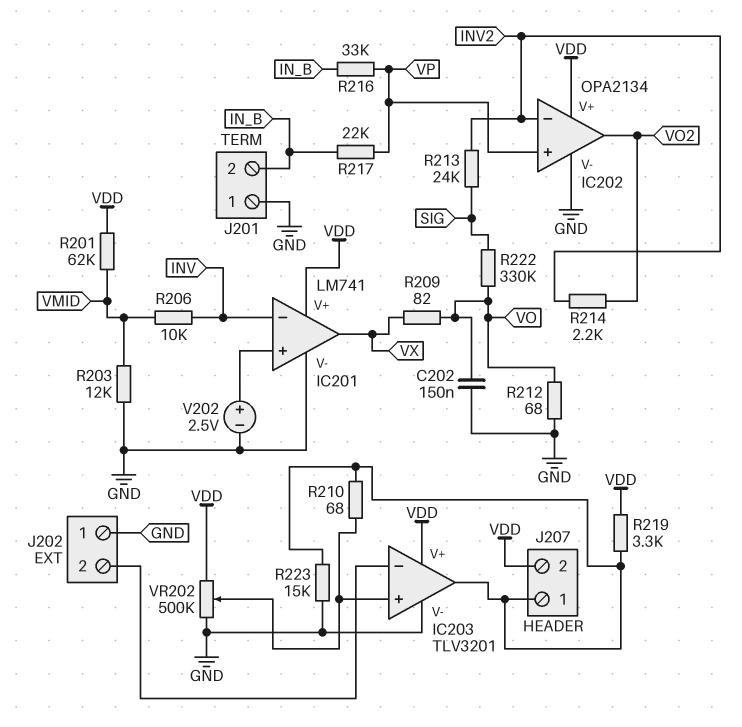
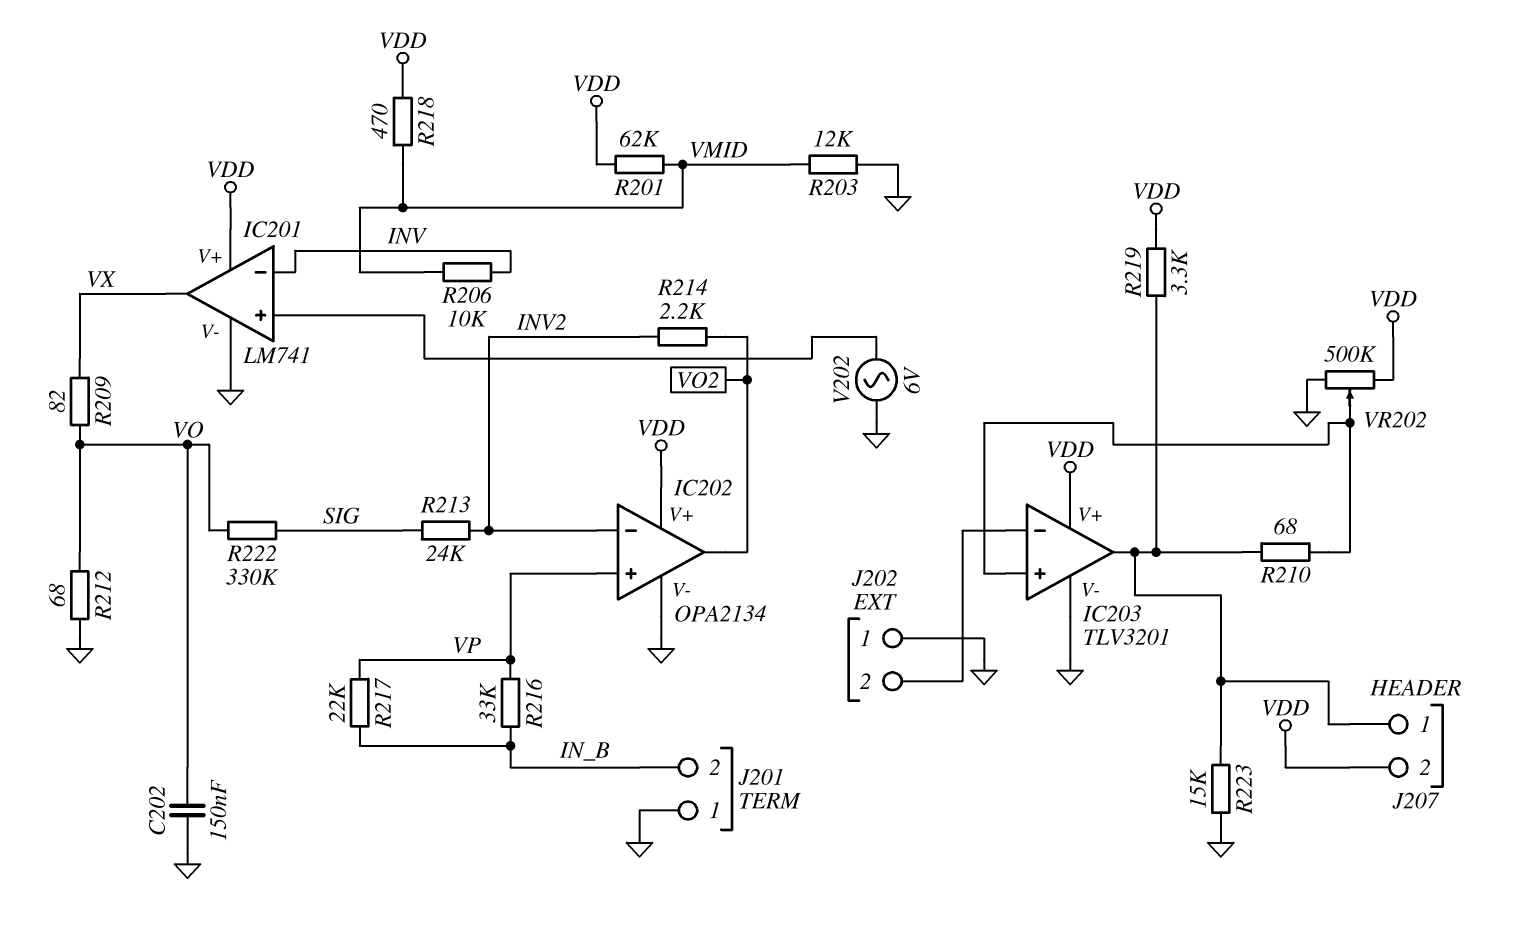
R218: none -> 470 (VDD, VMID)
V202: 2.5V (plus IC201/in+, minus GND) -> AC 6V (GND, IC201/in+)

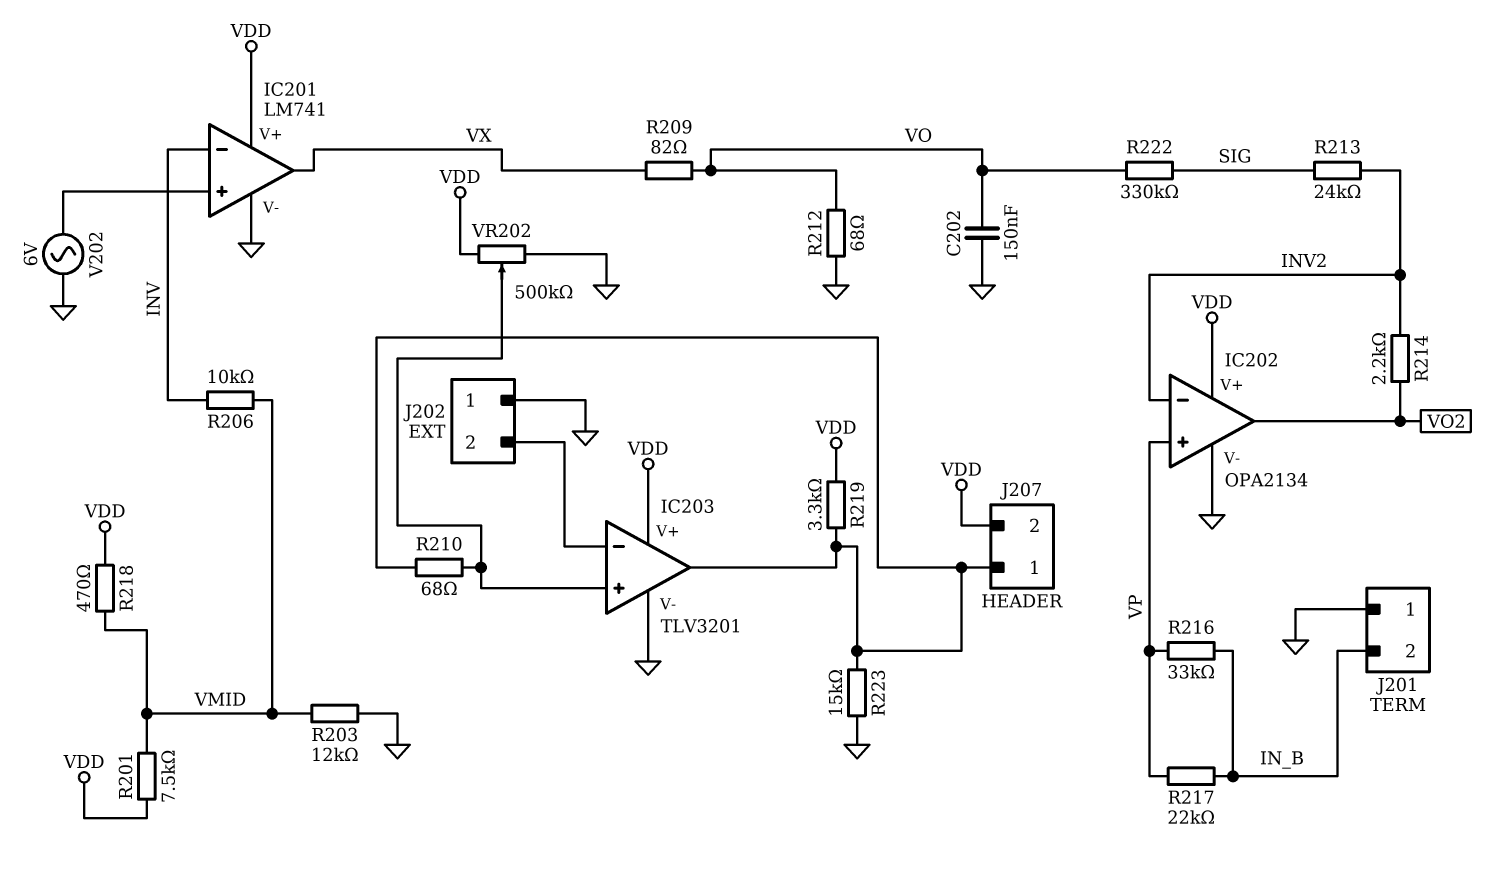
R201: 62k (VDD, VMID) -> 7.5k (VDD, VMID)

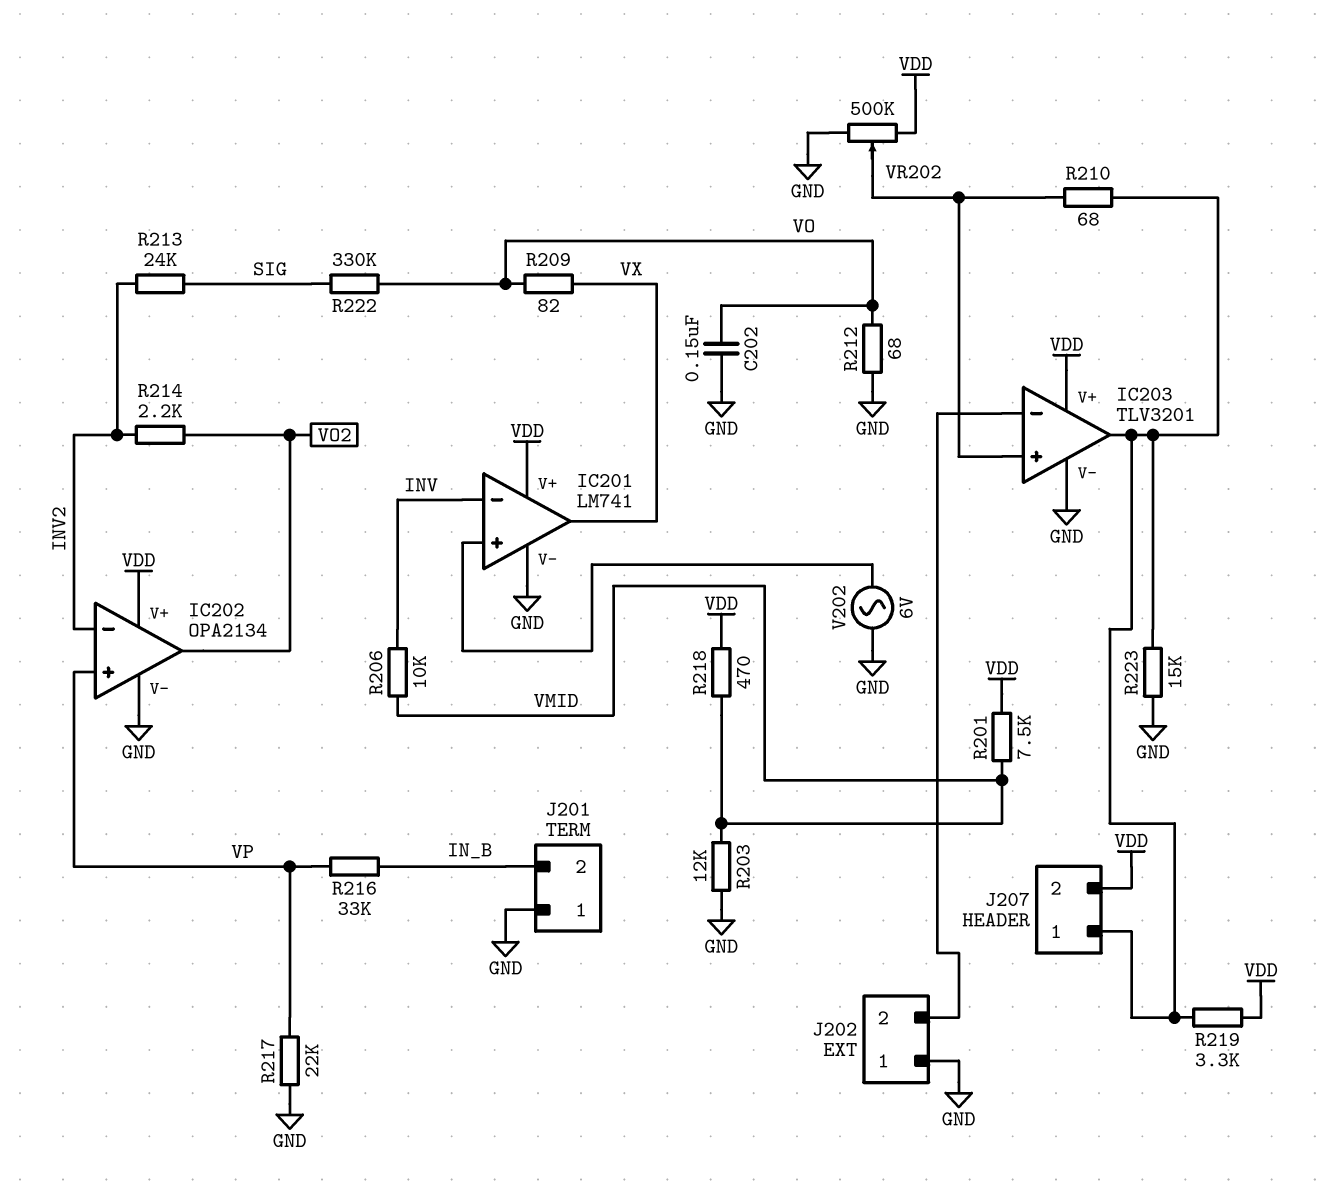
R217: 22k (IN_B, VP) -> 22k (GND, VP)

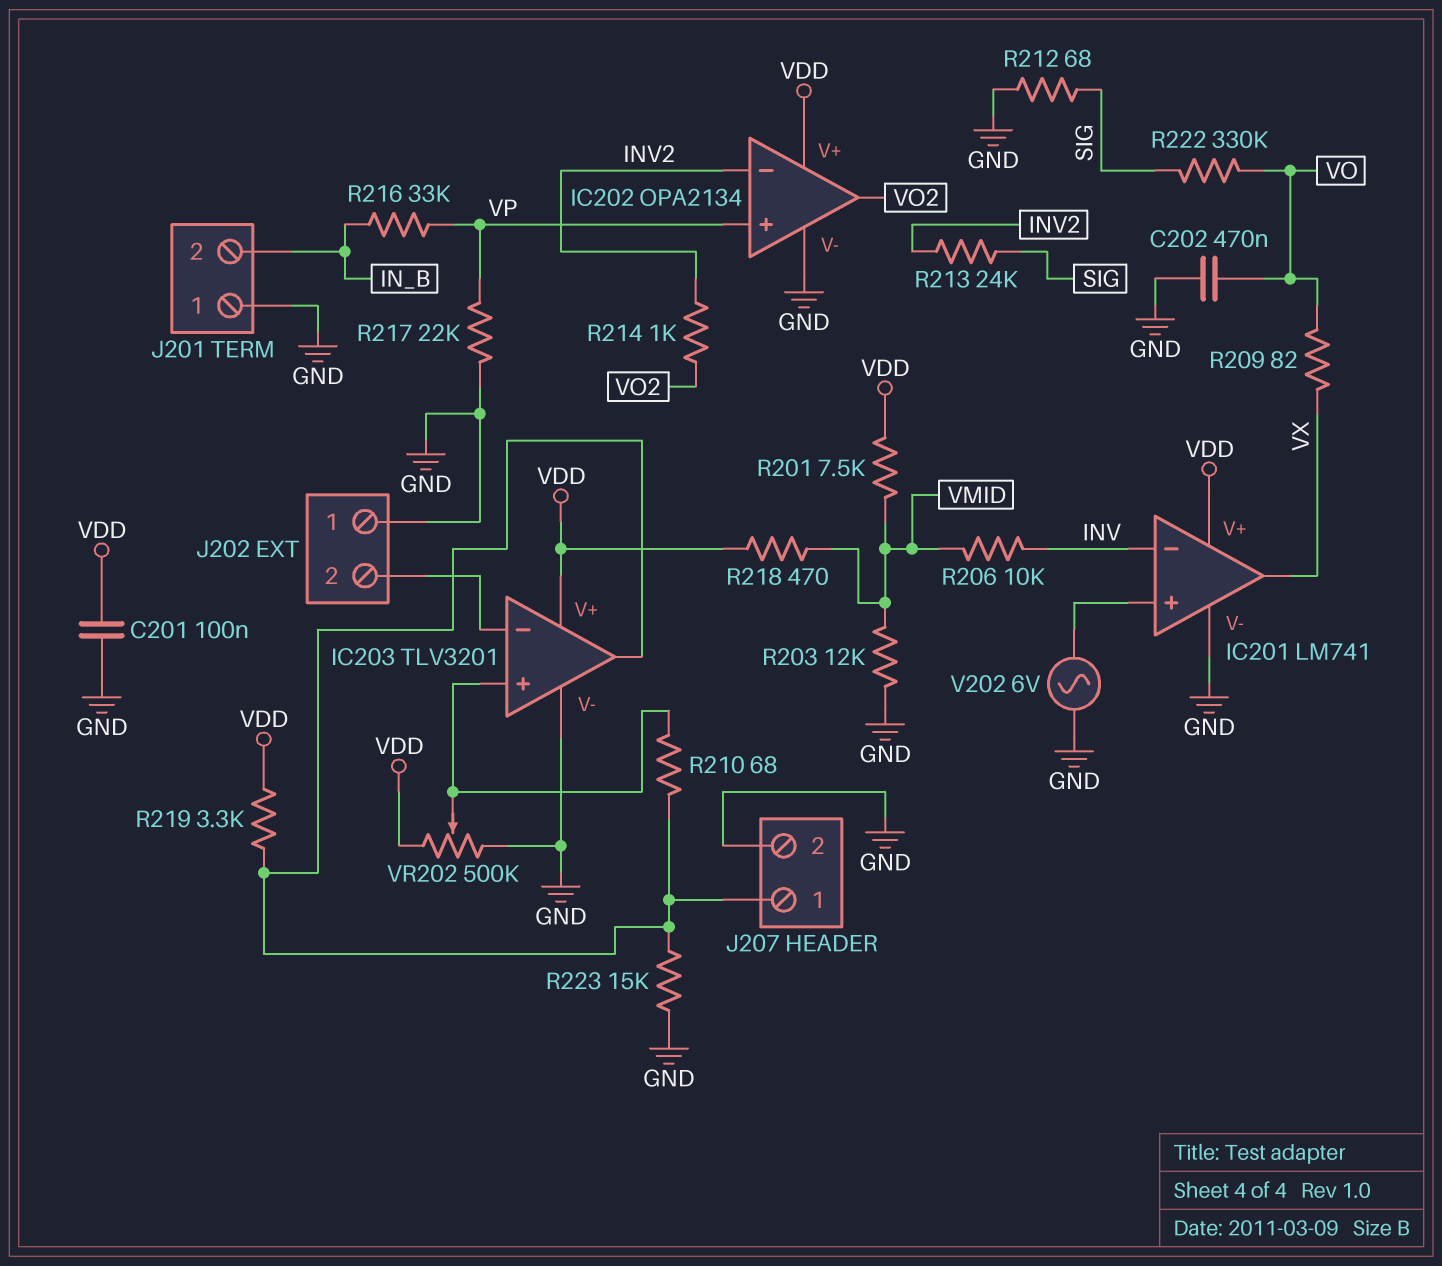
C201: none -> 100nF (GND, VDD)
C202: 150nF (GND, VO) -> 470nF (GND, VO)
J207 pin 2: VDD -> GND
R212: 68 (GND, VO) -> 68 (GND, SIG)
R214: 2.2k (INV2, VO2) -> 1k (INV2, VO2)

